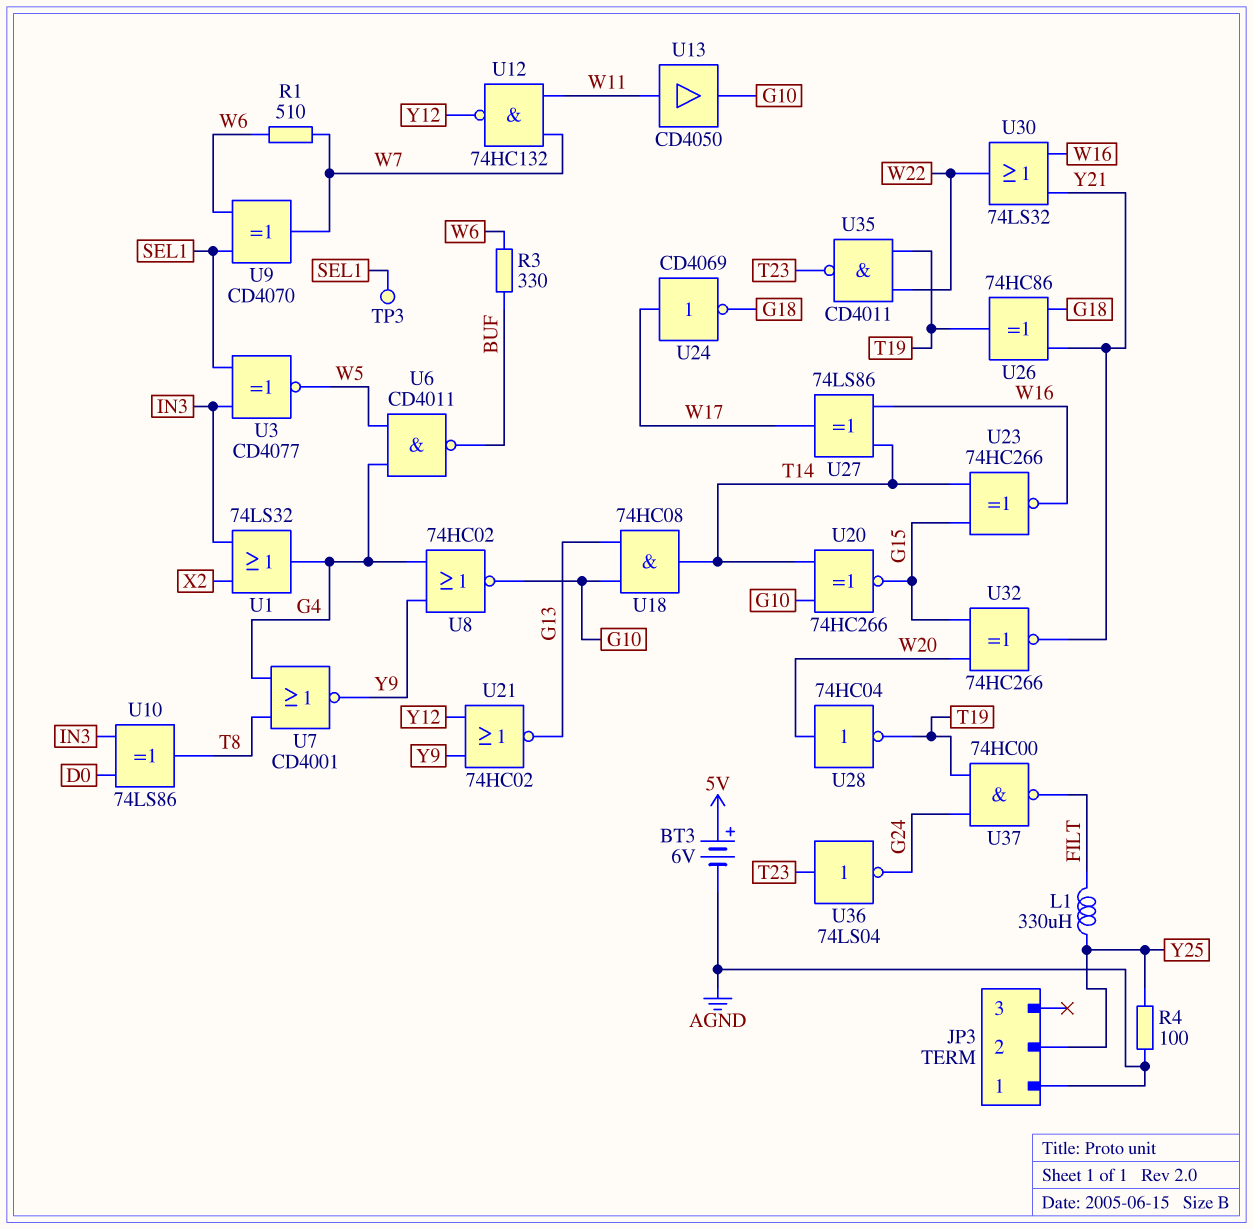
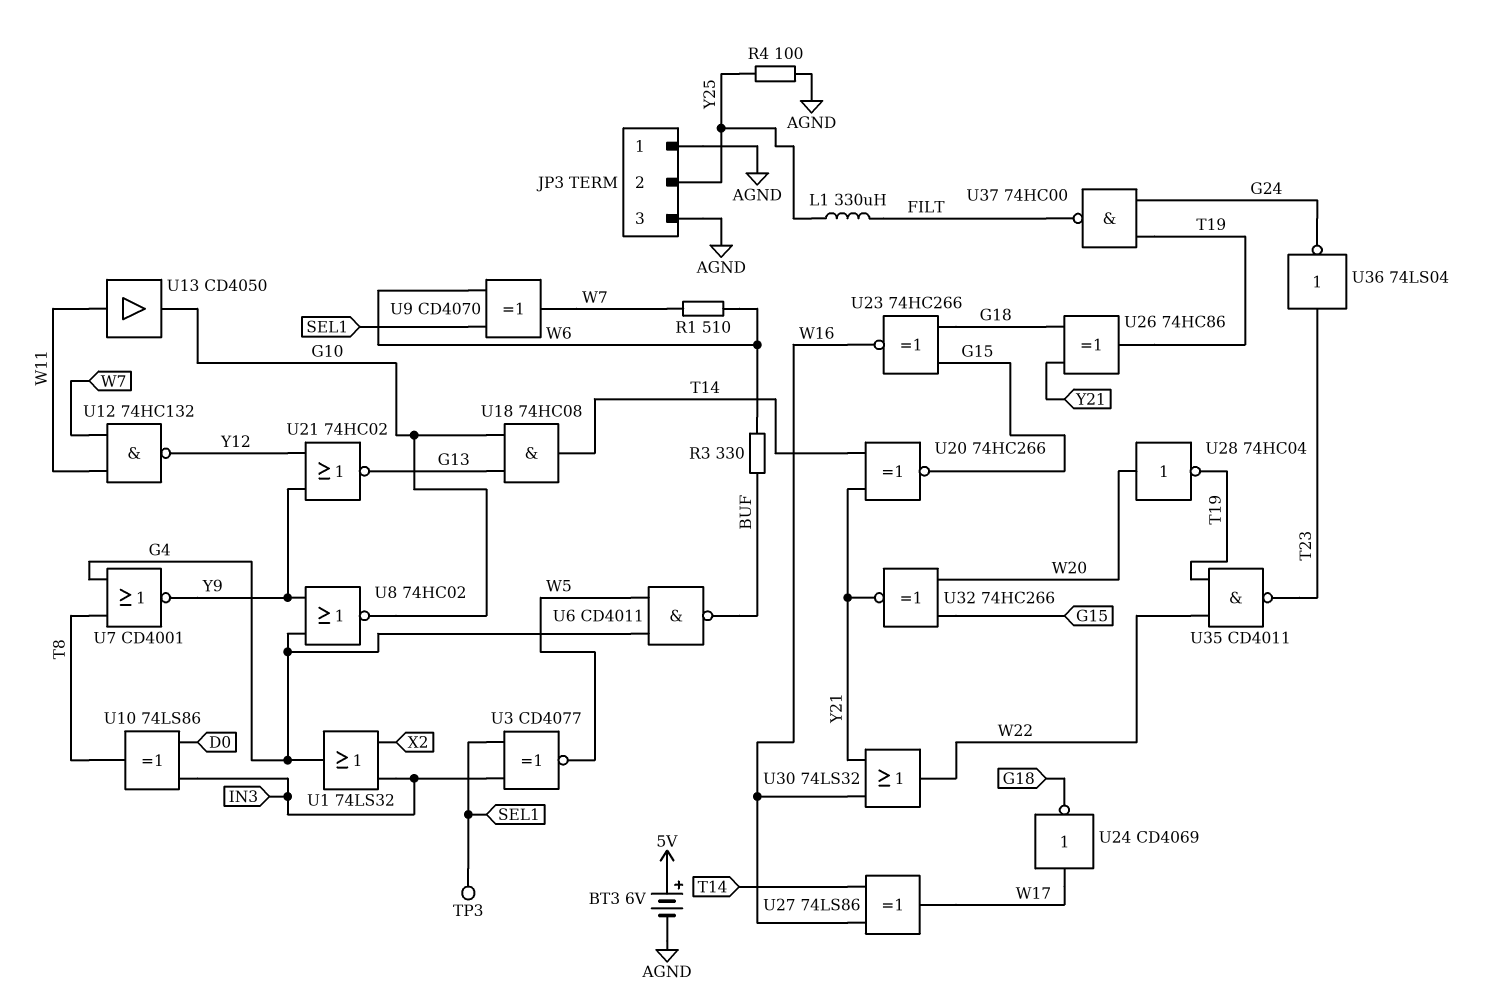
JP3 pin 3: none -> AGND
U20: XNOR 74HC266 (in G10, in T14, out G15) -> XNOR 74HC266 (in T14, in Y21, out G15)
U23: XNOR 74HC266 (in G15, in T14, out W16) -> XNOR 74HC266 (in G15, in G18, out W16)

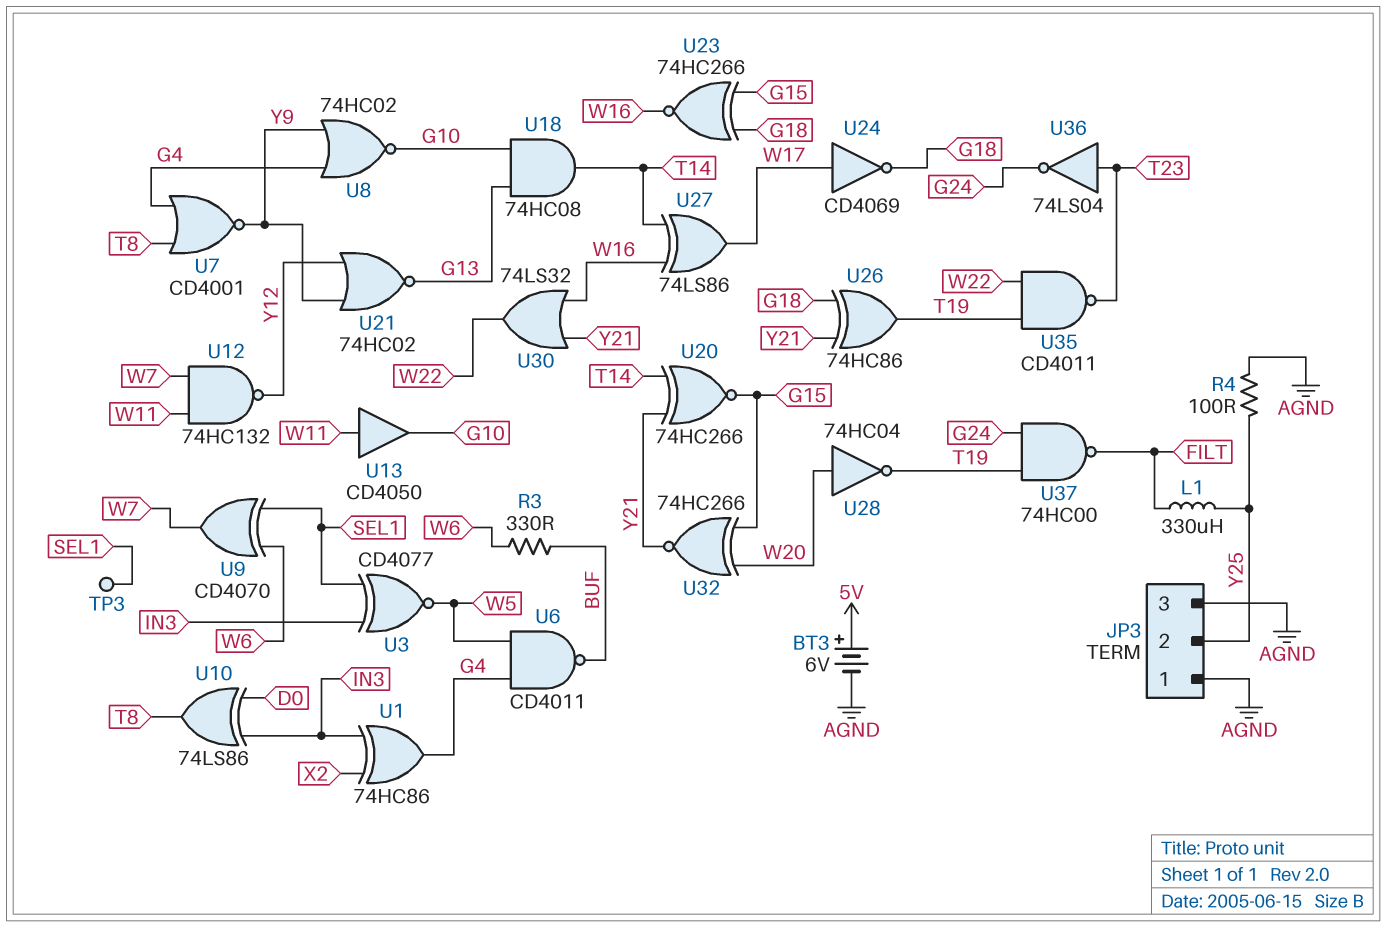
R1: 510 (W6, W7) -> none
U1: OR 74LS32 (in IN3, in X2, out G4) -> XOR 74HC86 (in IN3, in X2, out G4)

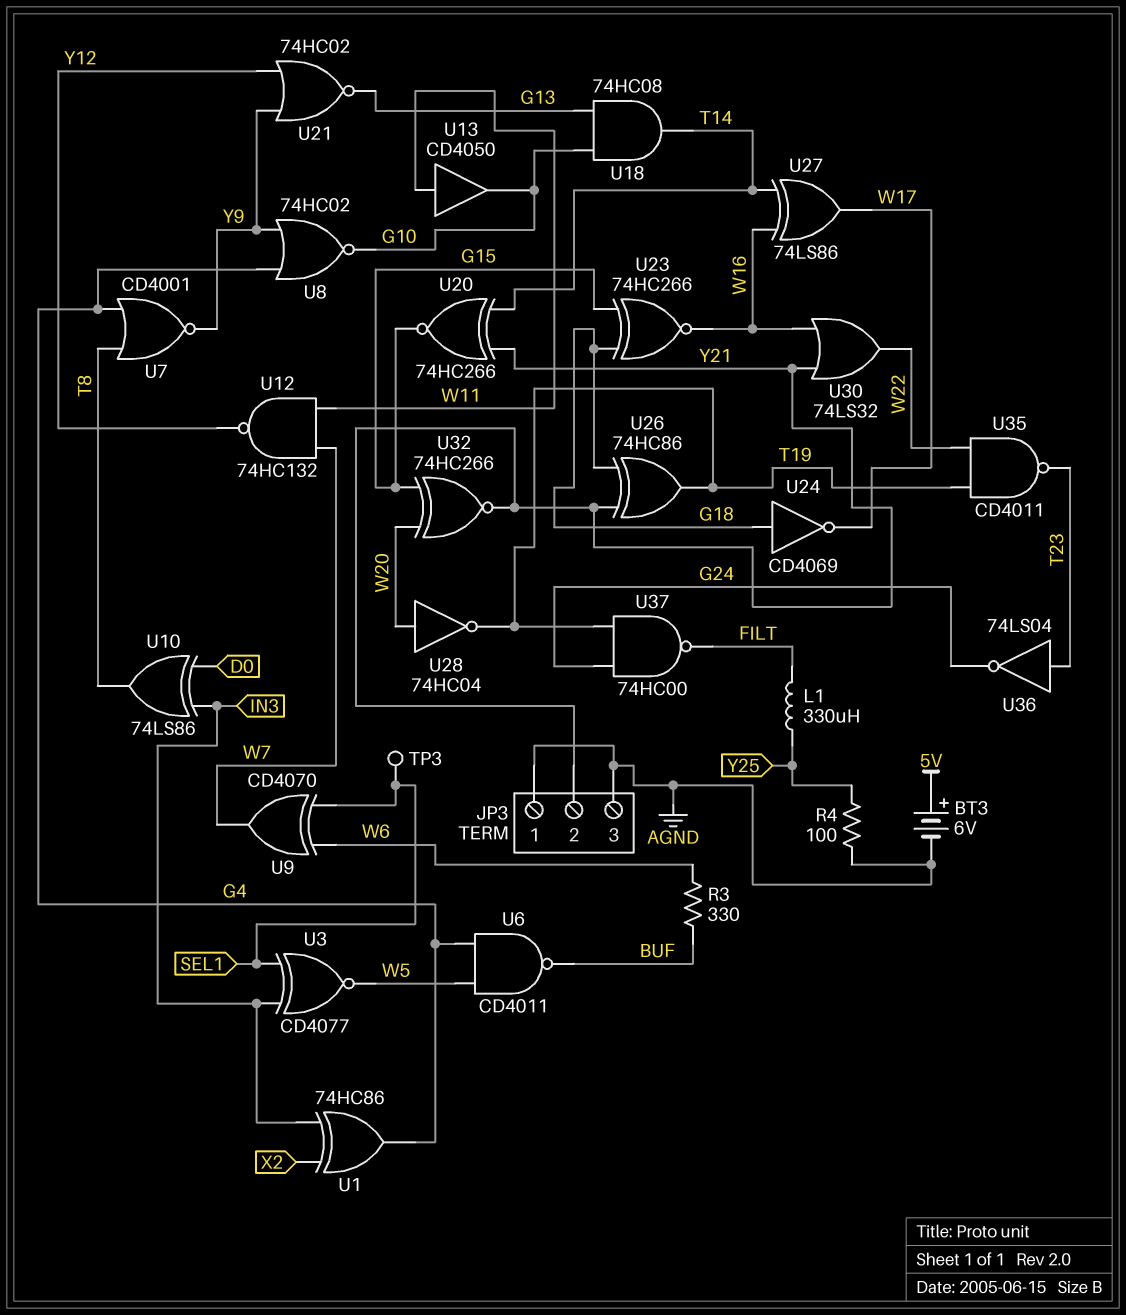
JP3 pin 2: Y25 -> Y21
U24: NOT CD4069 (in W17, out G18) -> NOT CD4069 (in G18, out W17)

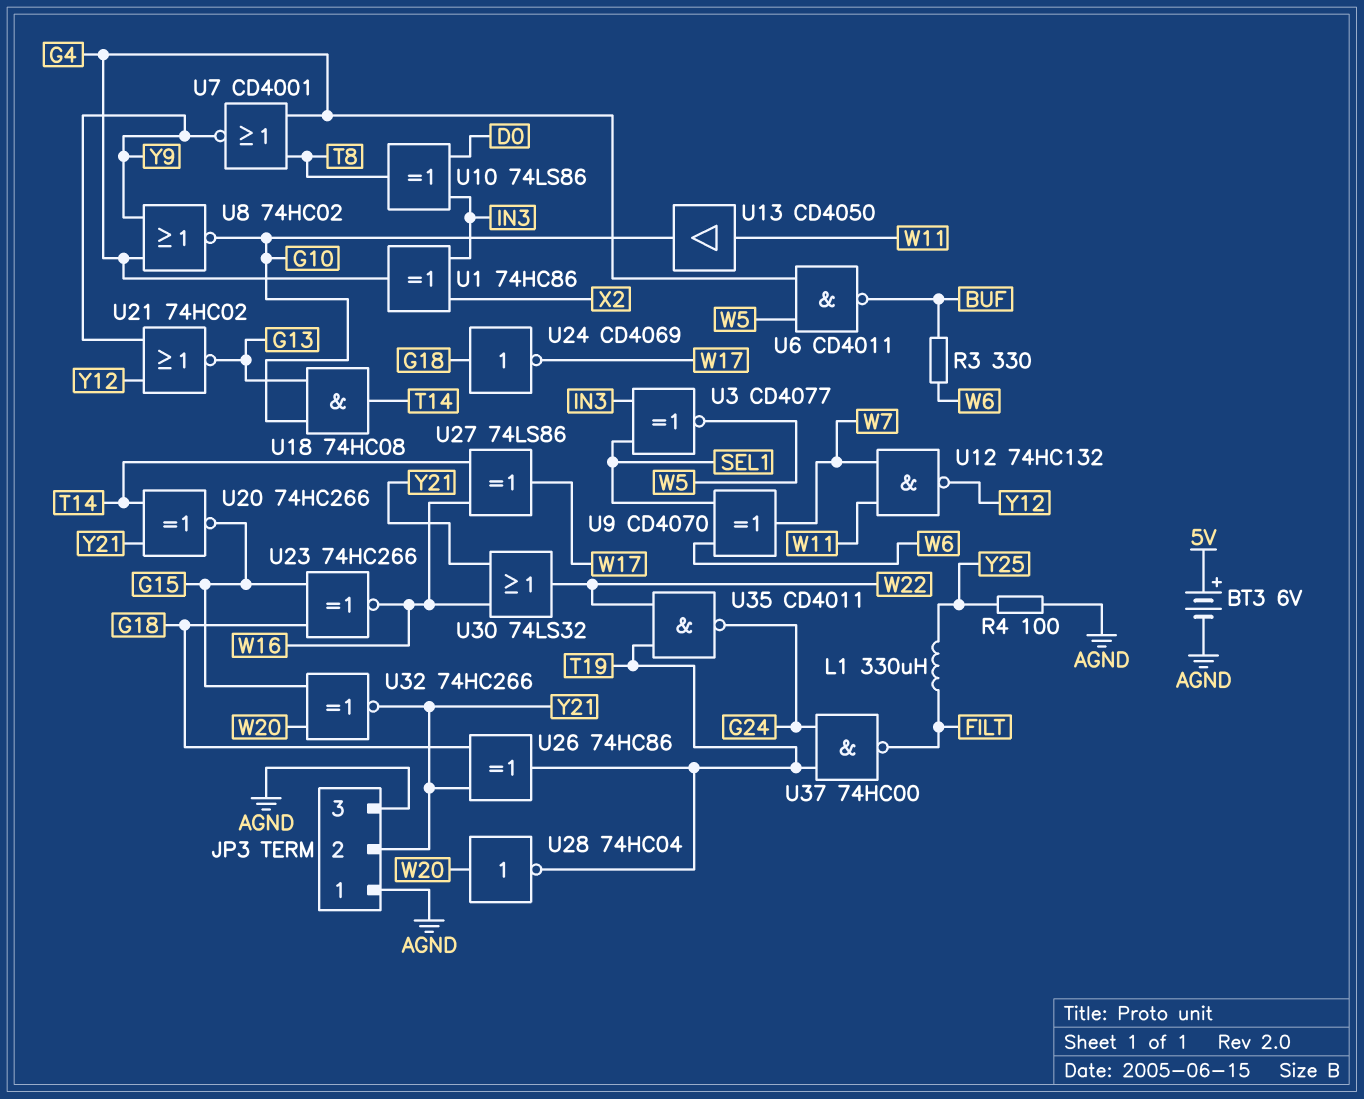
TP3: test point (SEL1) -> none
U35: NAND CD4011 (in T19, in W22, out T23) -> NAND CD4011 (in T19, in W22, out G24)
U36: NOT 74LS04 (in T23, out G24) -> none

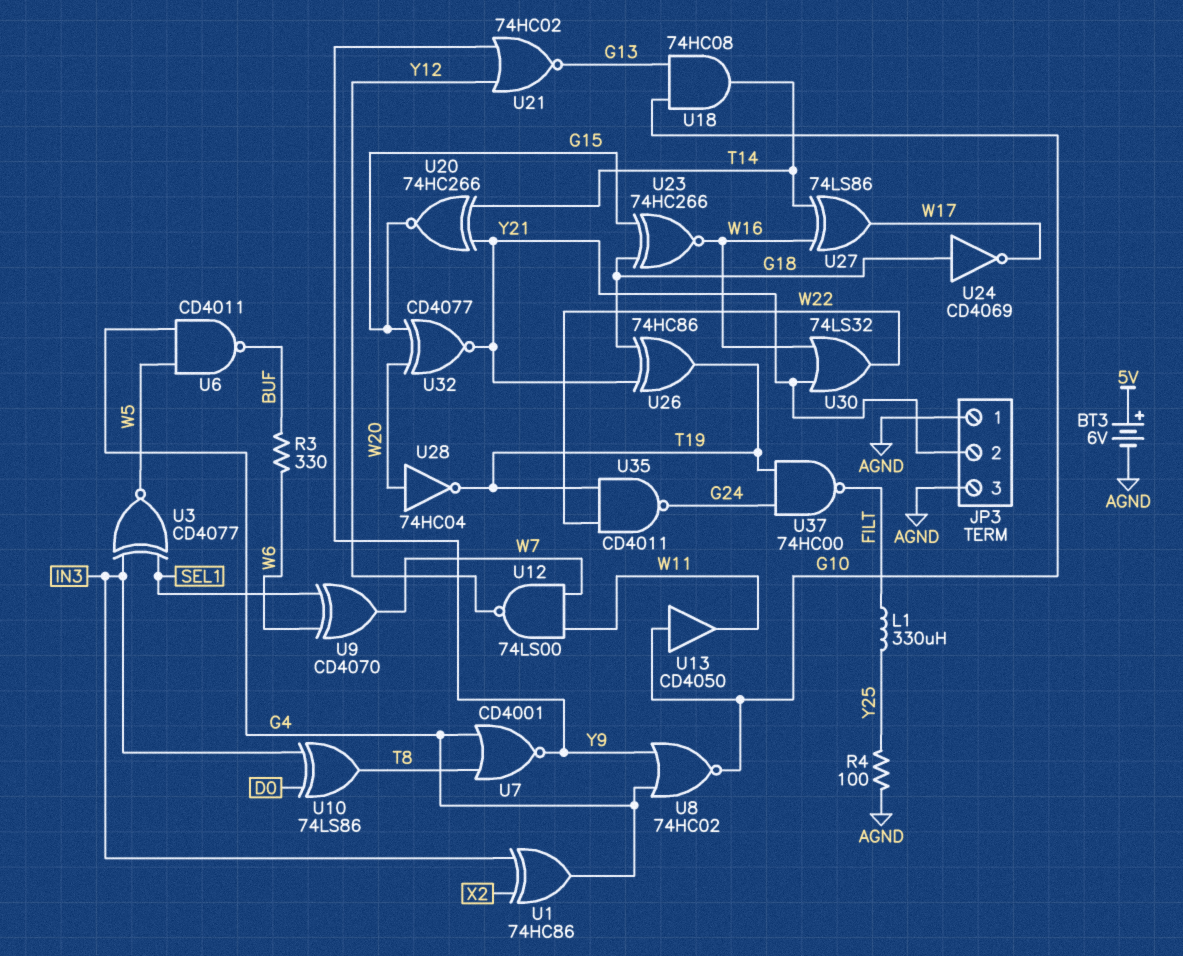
U12: NAND 74HC132 (in W7, in W11, out Y12) -> NAND 74LS00 (in W7, in W11, out Y12)
U13: buffer CD4050 (in W11, out G10) -> buffer CD4050 (in G10, out W11)
U32: XNOR 74HC266 (in G15, in W20, out Y21) -> XNOR CD4077 (in G15, in W20, out Y21)

